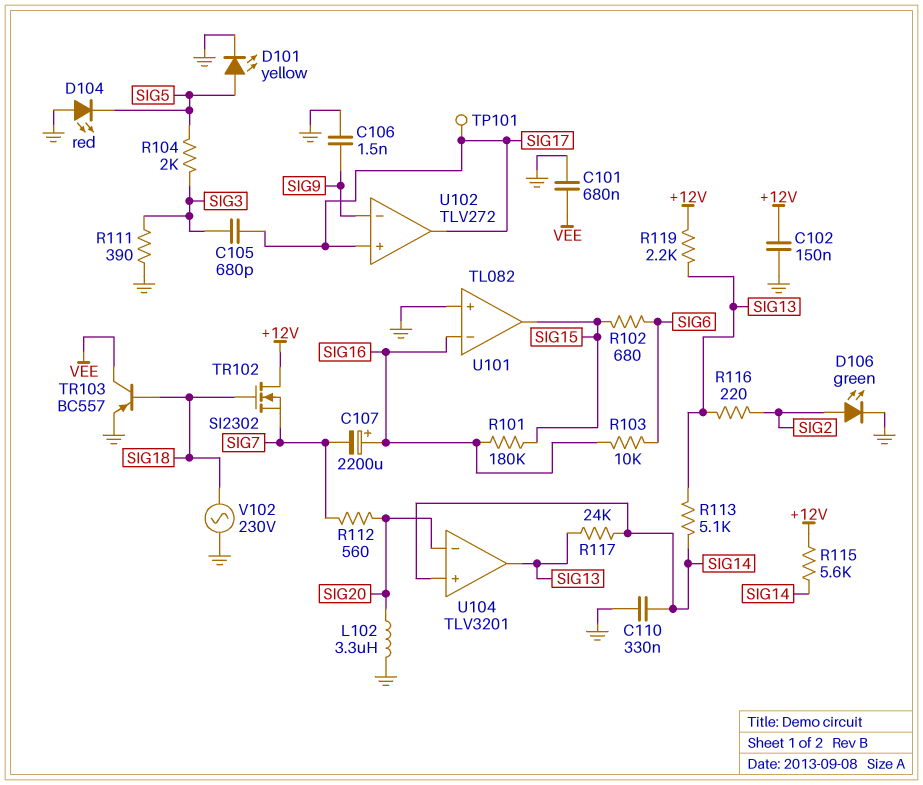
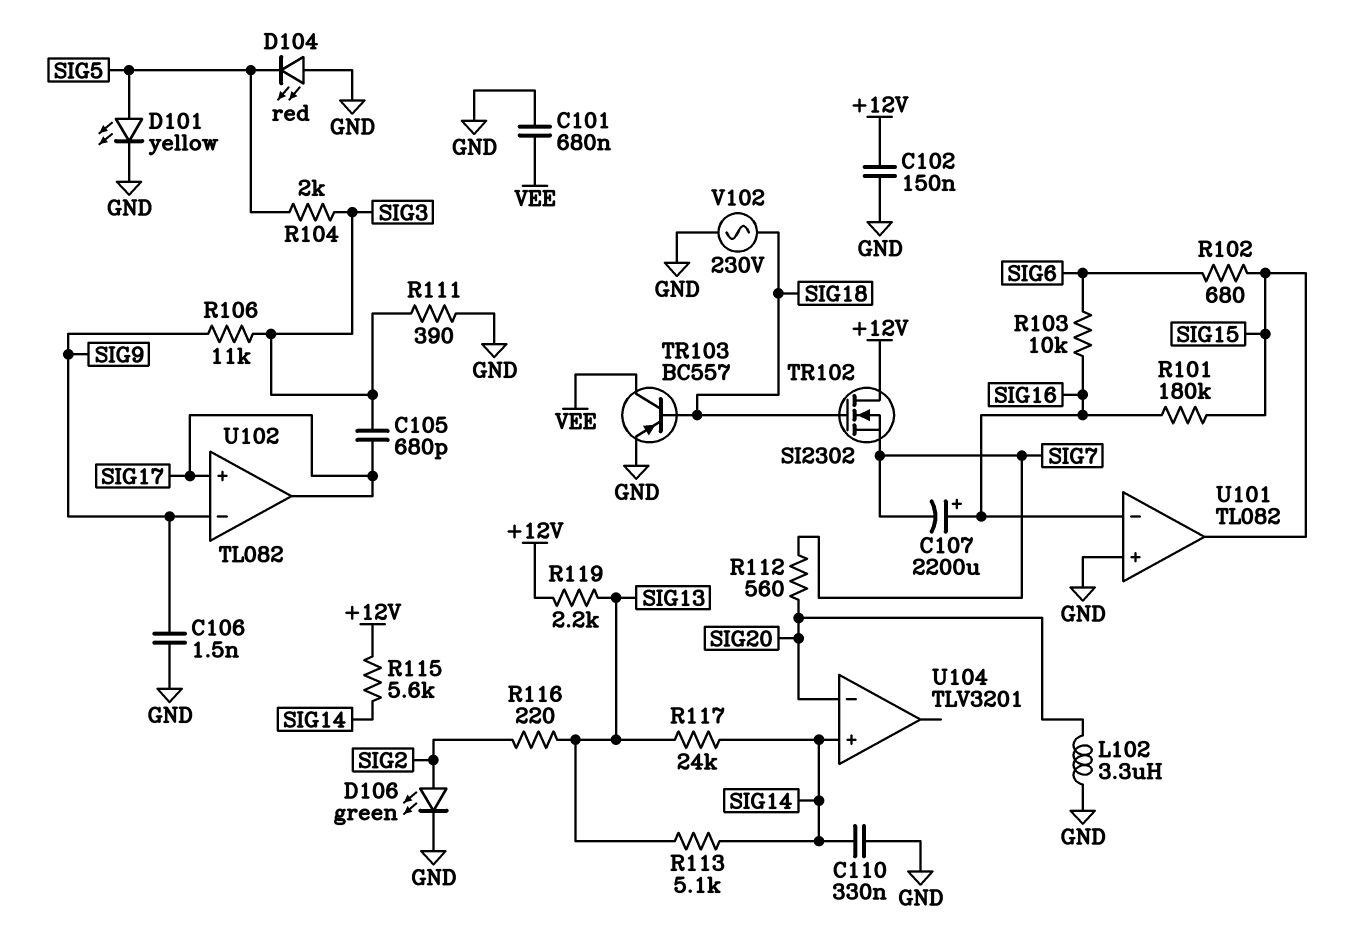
R106: none -> 11k (SIG3, SIG9)
TP101: test point (SIG17) -> none
U102: TLV272 -> TL082
U104 pin out: SIG13 -> none

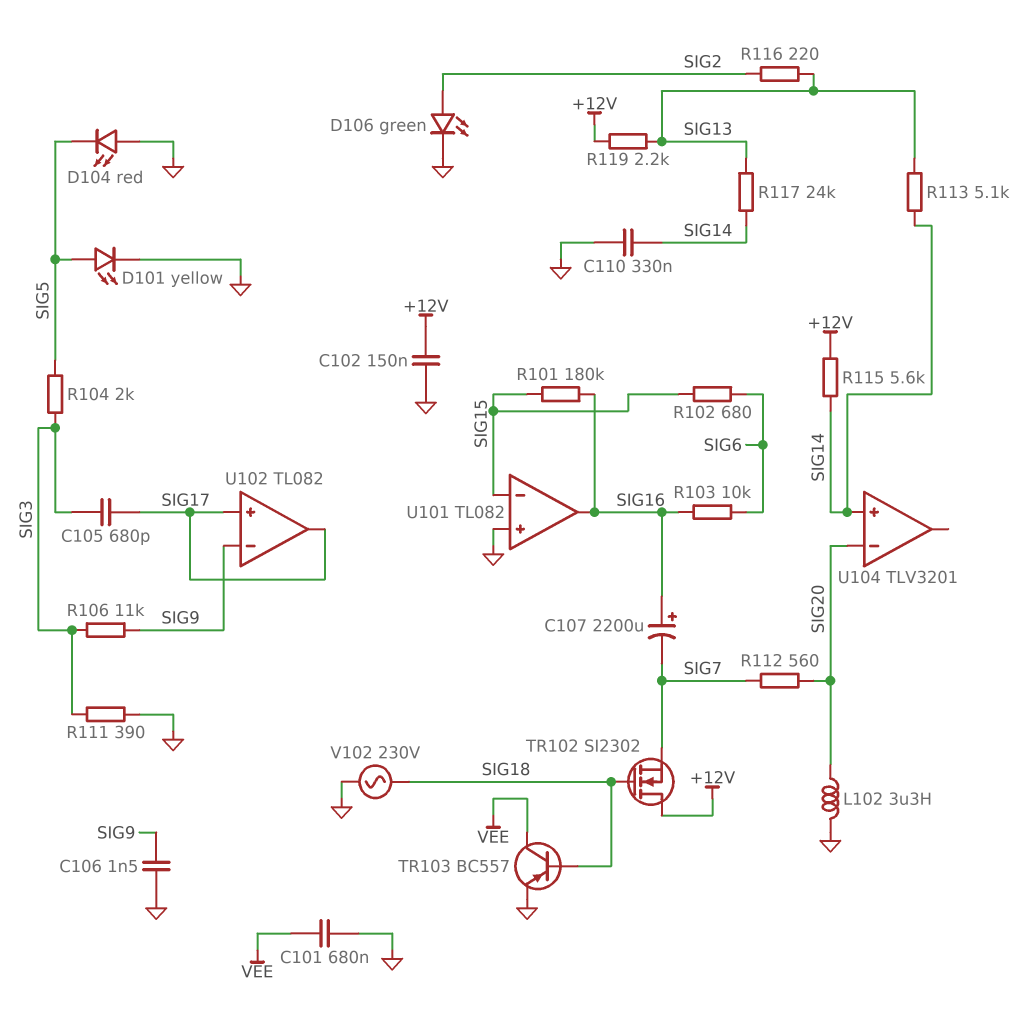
U101 pin in-: SIG16 -> SIG15
U101 pin out: SIG15 -> SIG16

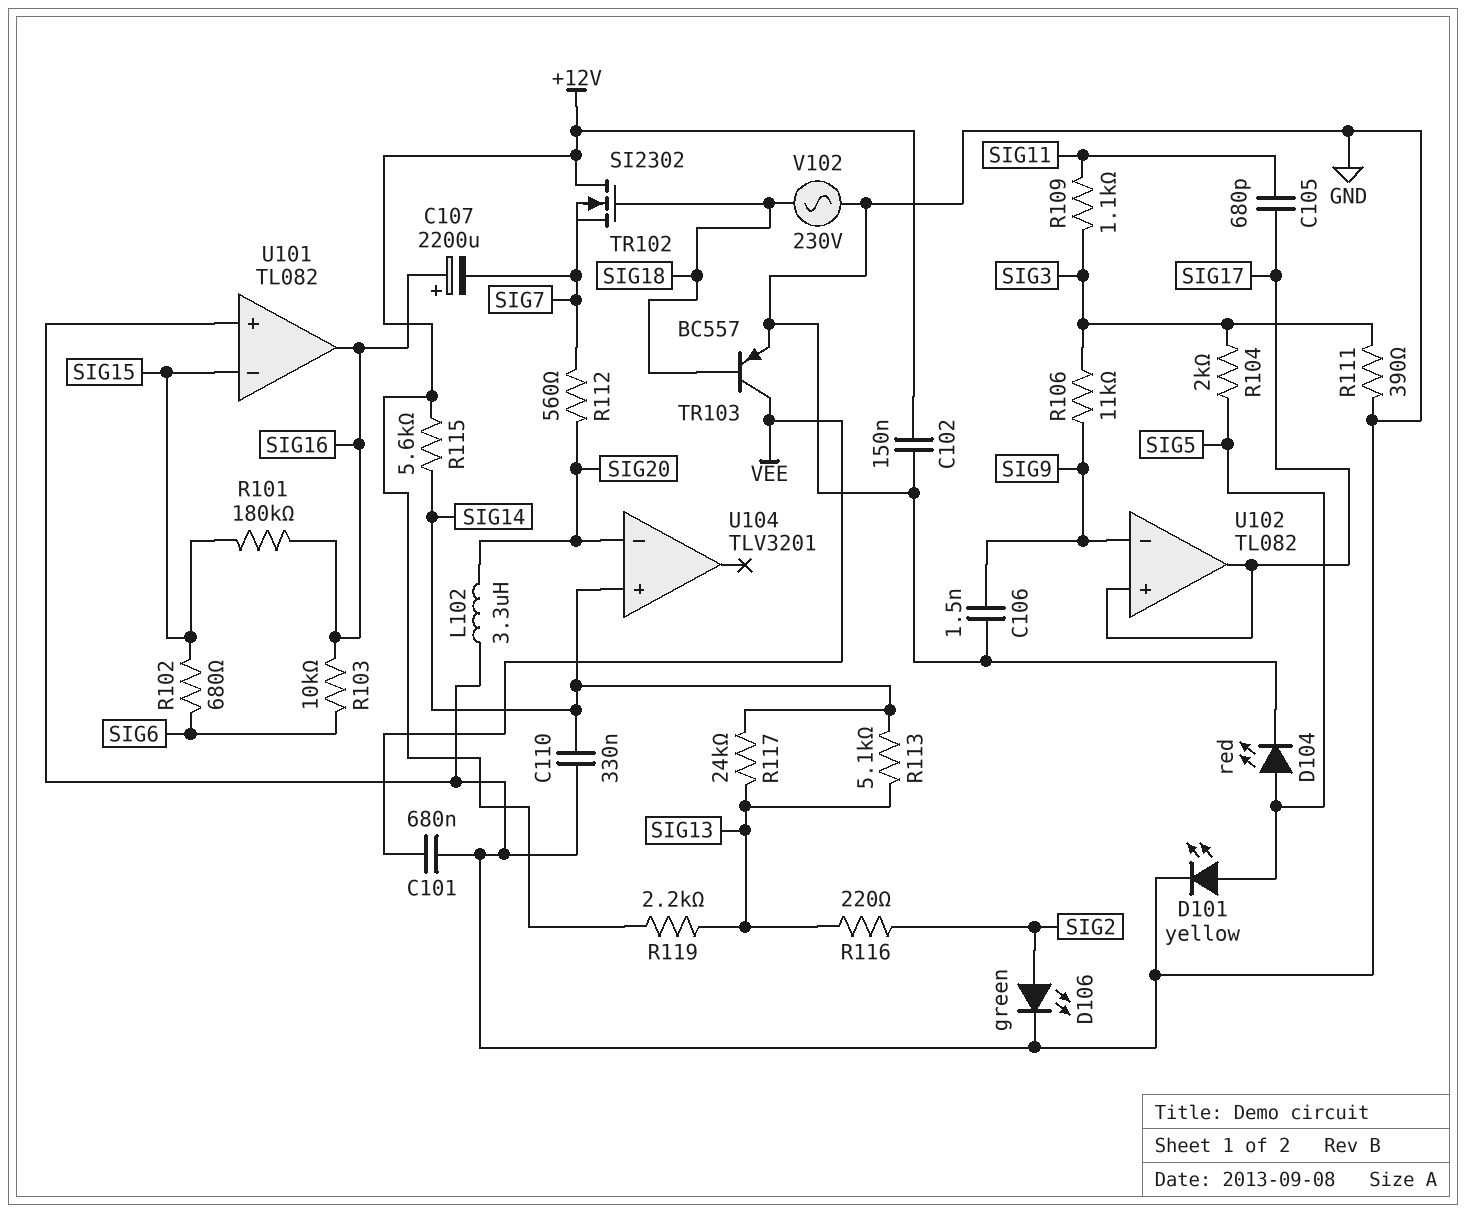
C105: 680pF (SIG3, SIG17) -> 680pF (SIG11, SIG17)
D104: LED red (A GND, K SIG5) -> LED red (A SIG5, K GND)
R109: none -> 1.1k (SIG3, SIG11)

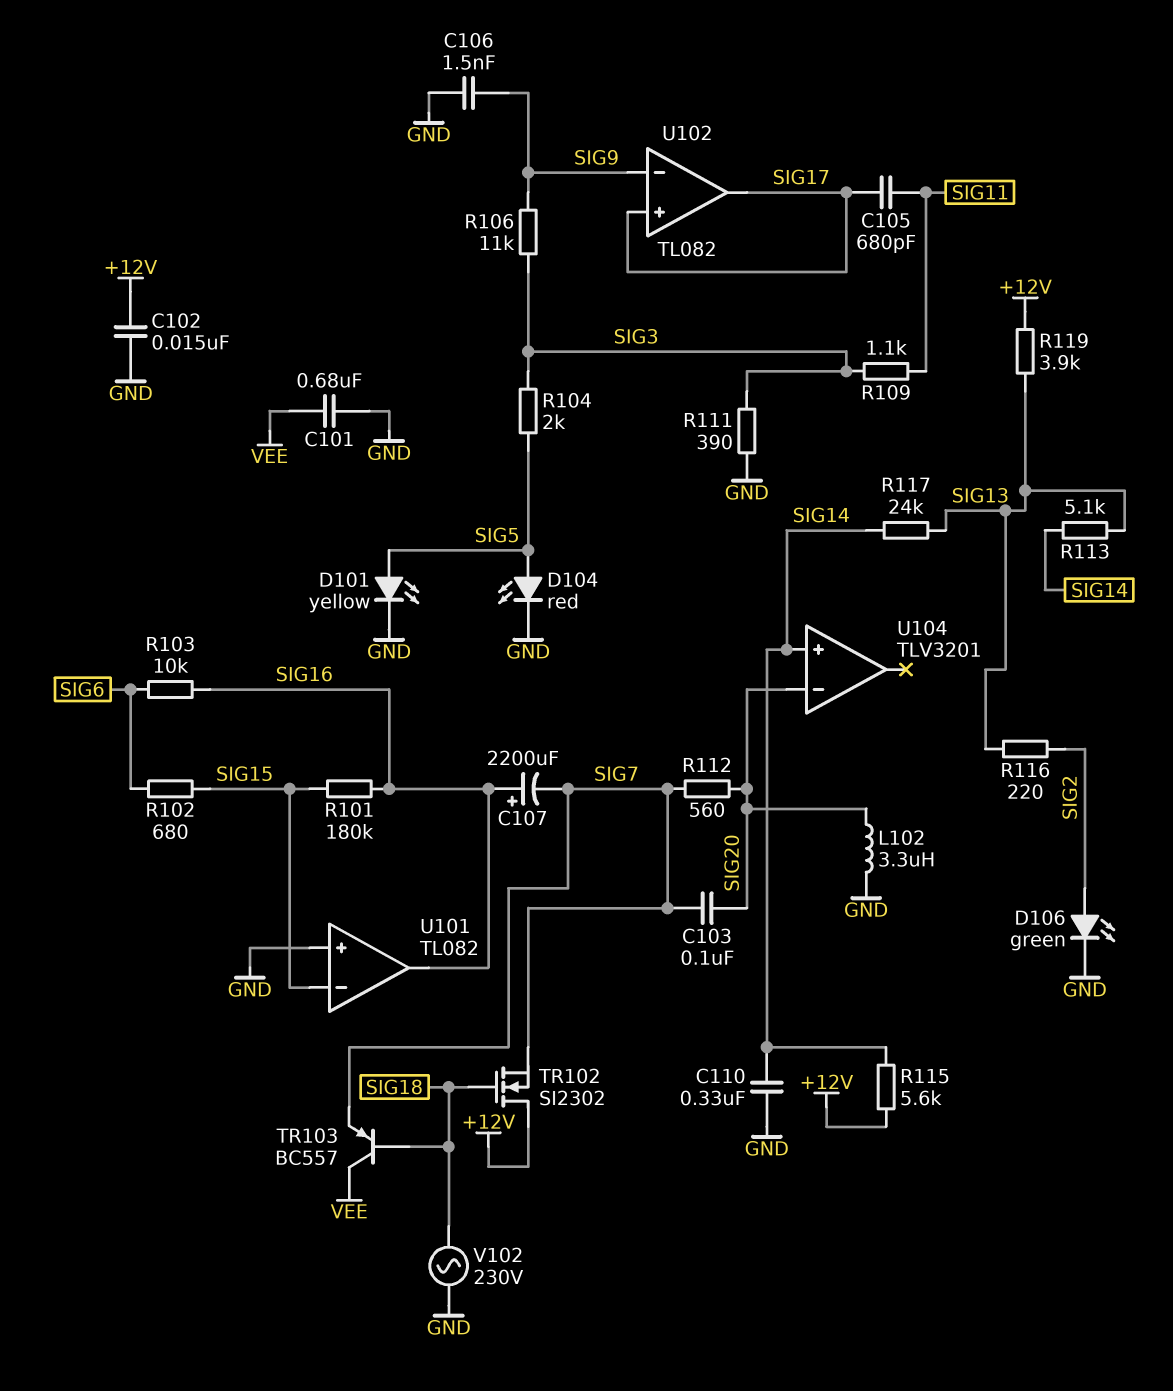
C102: 150nF (+12V, GND) -> 15nF (+12V, GND)
C103: none -> 100nF (SIG7, SIG20)
R119: 2.2k (+12V, SIG13) -> 3.9k (+12V, SIG13)
TR103: PNP BC557 (B SIG18, C VEE, E GND) -> PNP BC557 (B SIG18, C VEE, E SIG7)

